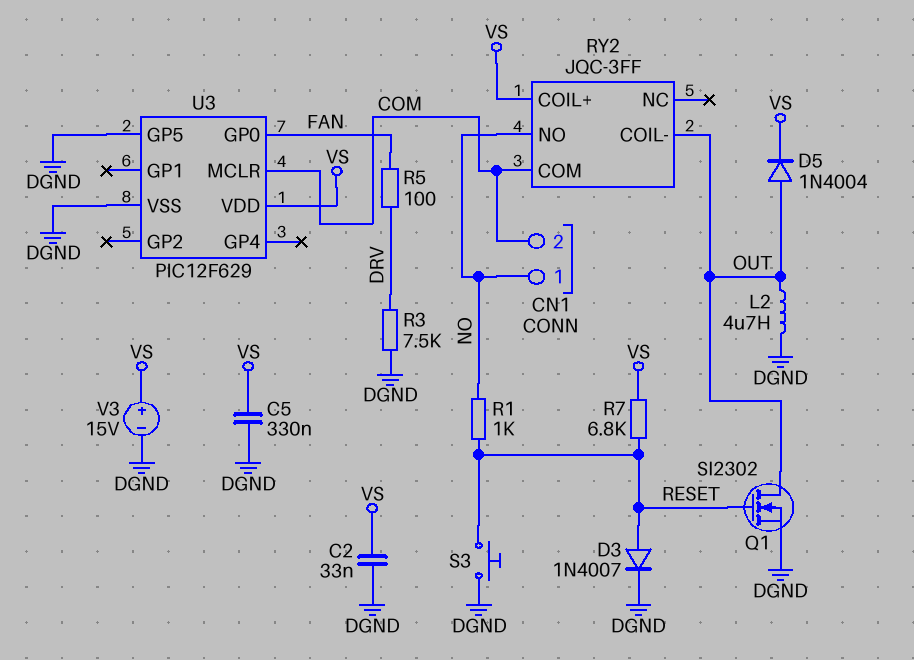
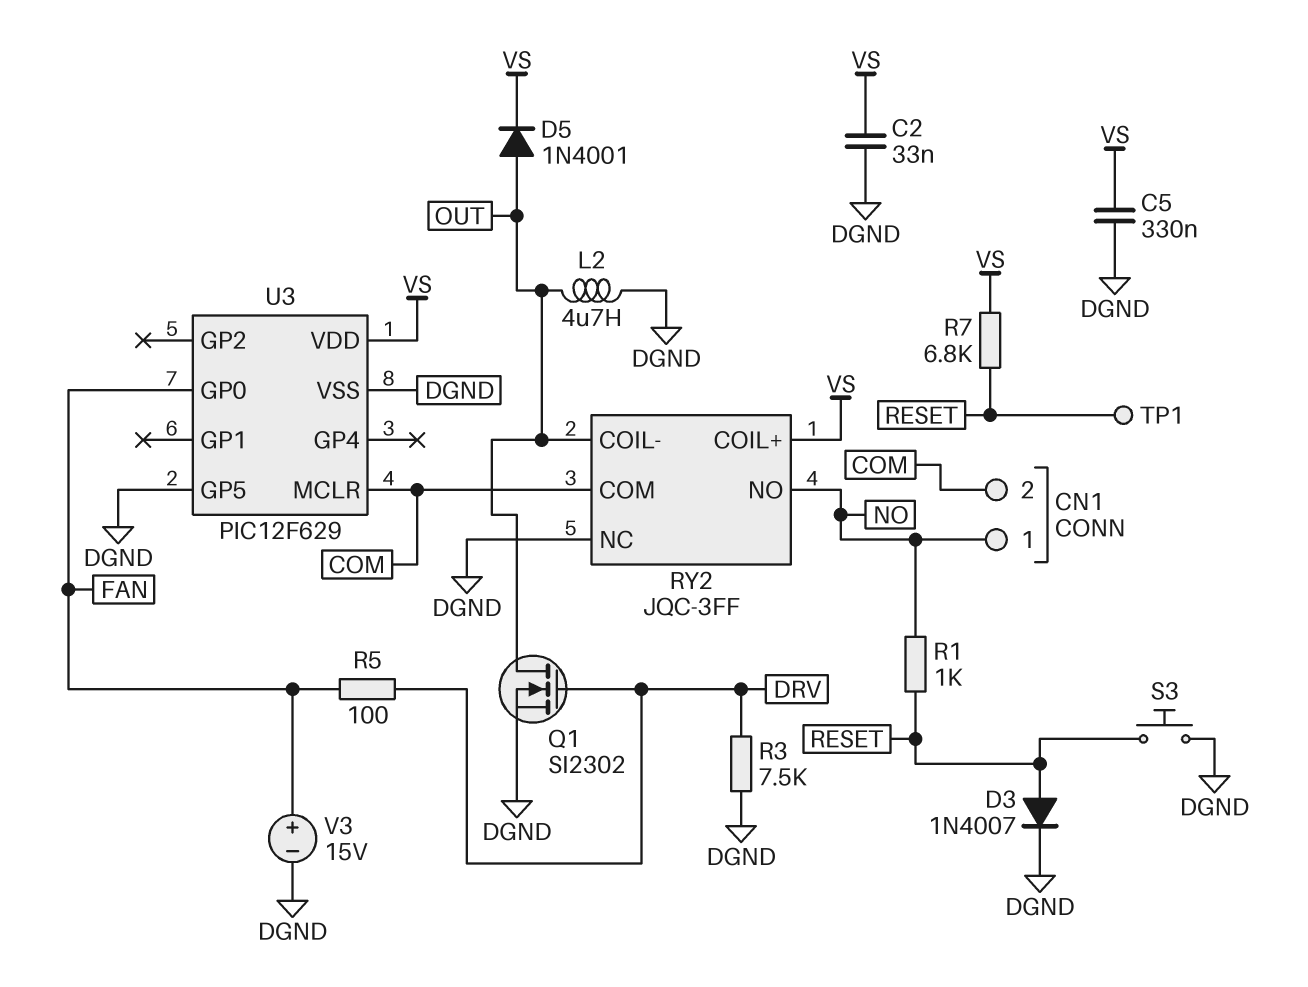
D5: diode 1N4004 (A OUT, K VS) -> diode 1N4001 (A OUT, K VS)
Q1: NMOS SI2302 (G RESET, D OUT, S DGND) -> NMOS SI2302 (G DRV, D OUT, S DGND)
RY2 pin NC: none -> DGND
TP1: none -> test point (RESET)
V3: 15V (plus VS, minus DGND) -> 15V (plus FAN, minus DGND)

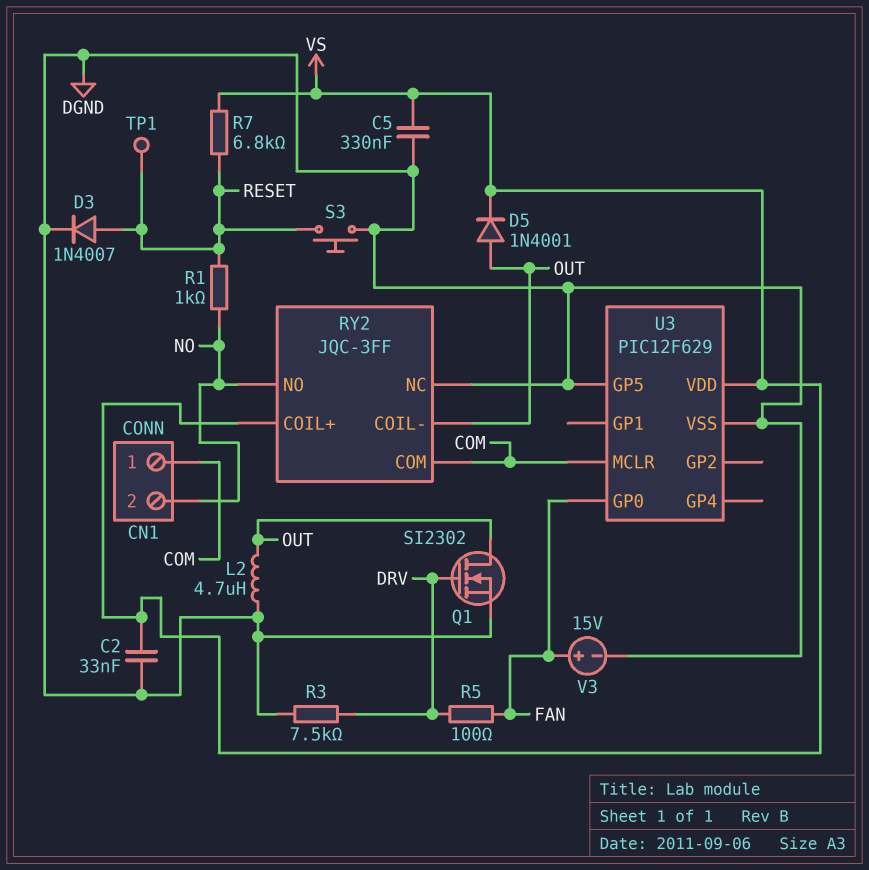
CN1 pin 1: NO -> COM
CN1 pin 2: COM -> NO

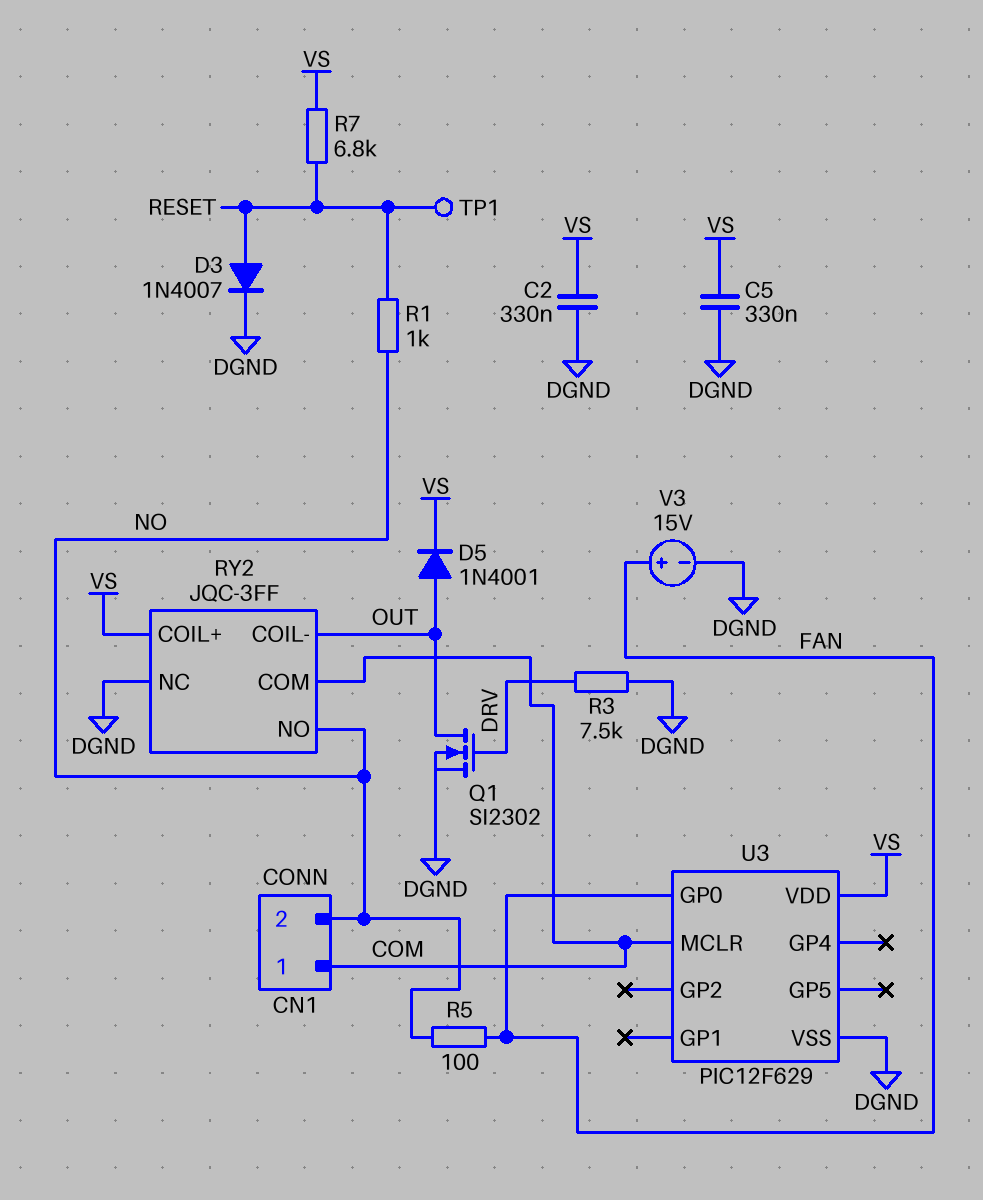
C2: 33nF (DGND, VS) -> 330nF (DGND, VS)
L2: 4.7uH (DGND, OUT) -> none
R5: 100 (DRV, FAN) -> 100 (FAN, NO)
S3: button (DGND, RESET) -> none
U3 pin GP5: DGND -> none

